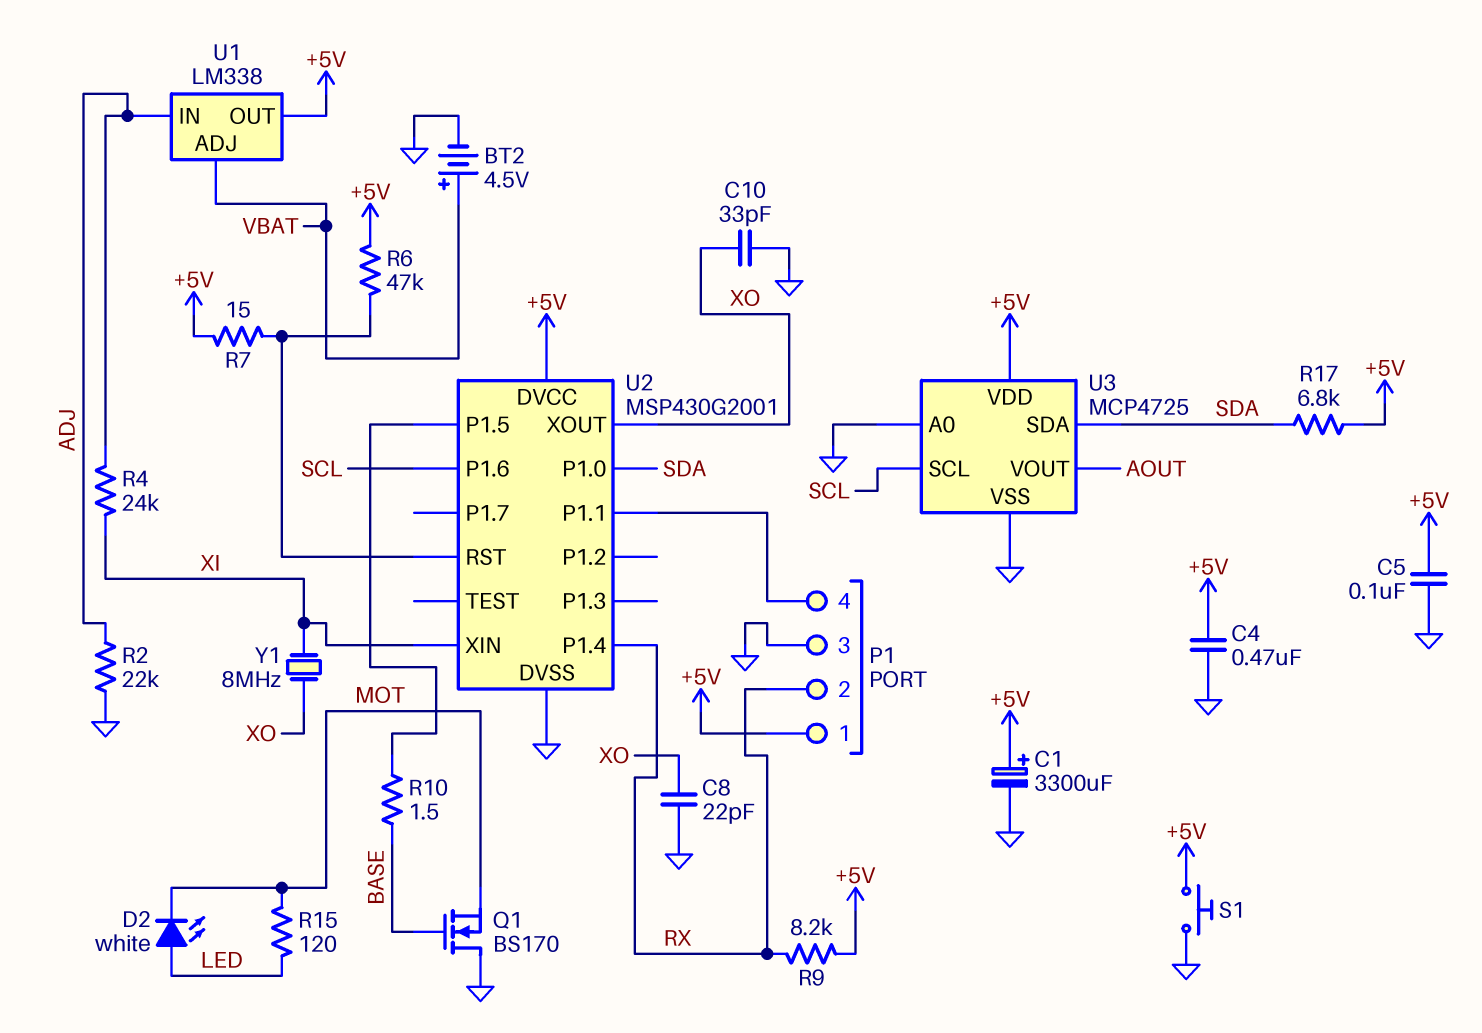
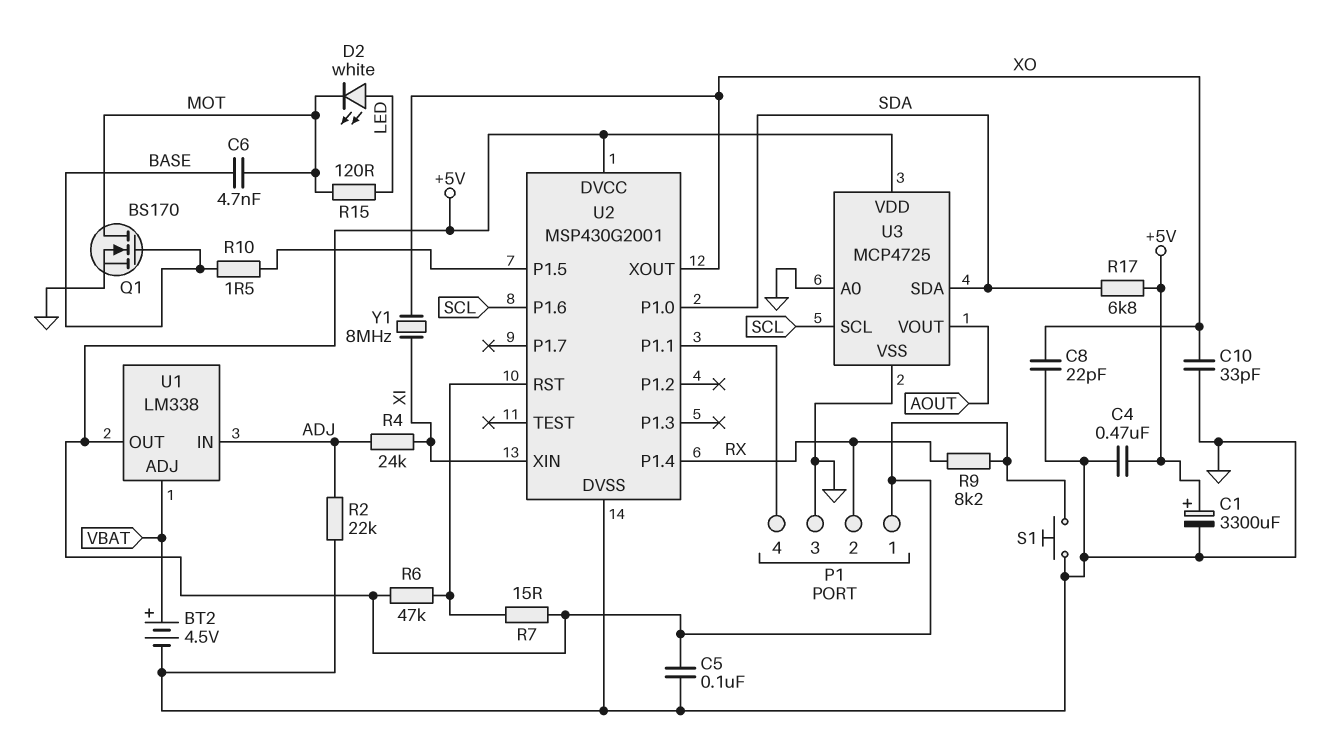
C6: none -> 4.7nF (BASE, MOT)
Q1: NMOS BS170 (G BASE, D GND, S MOT) -> NMOS BS170 (G BASE, D MOT, S GND)

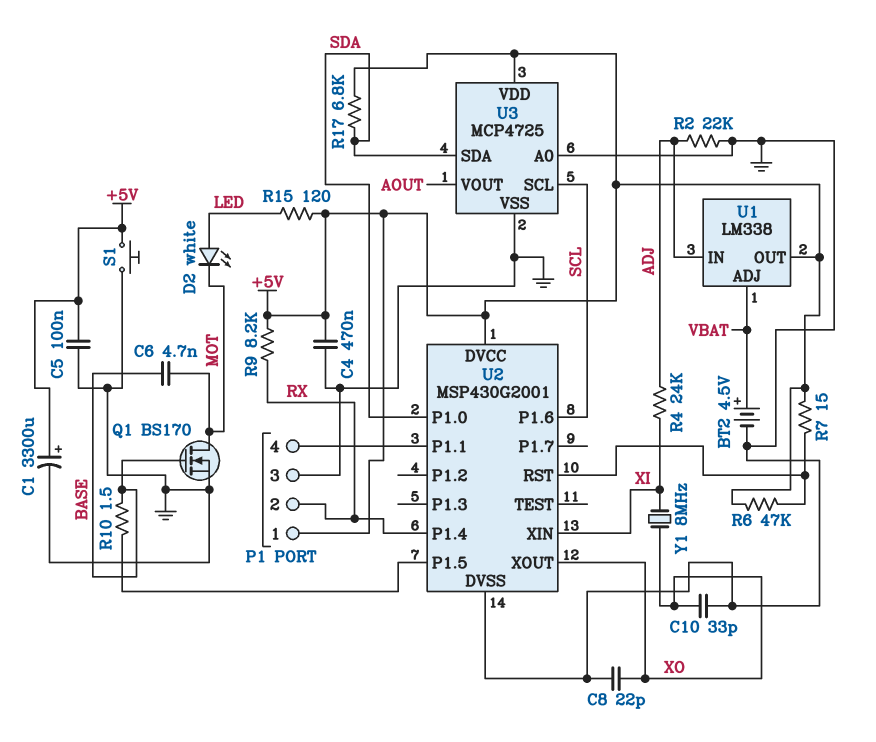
R15: 120 (LED, MOT) -> 120 (+5V, LED)

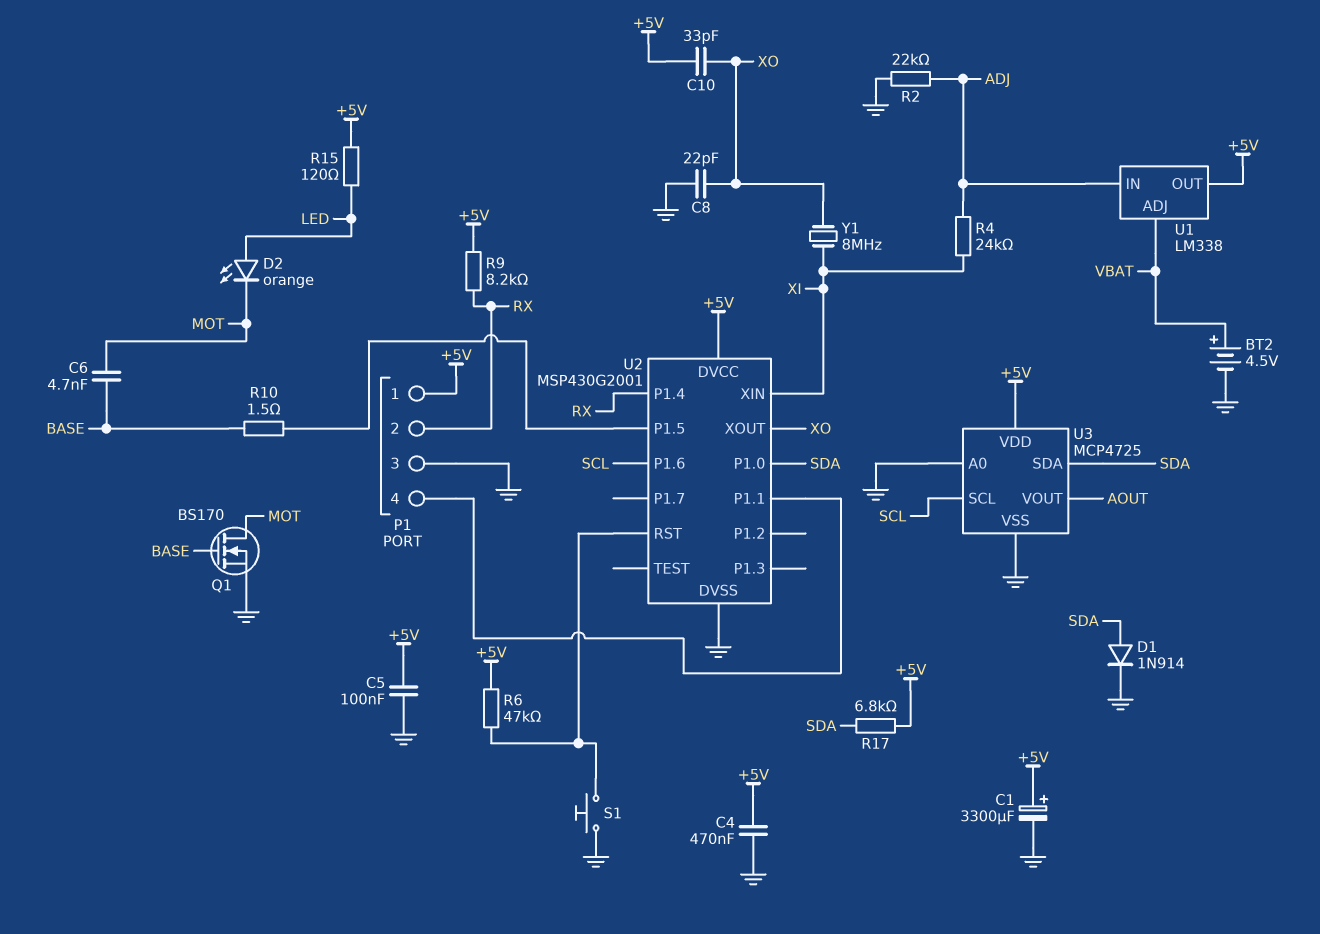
C10: 33pF (GND, XO) -> 33pF (+5V, XO)
D1: none -> diode 1N914 (A SDA, K GND)
D2: LED white (A LED, K MOT) -> LED orange (A LED, K MOT)
R7: 15 (+5V, U2/RST) -> none
S1: button (+5V, GND) -> button (GND, U2/RST)

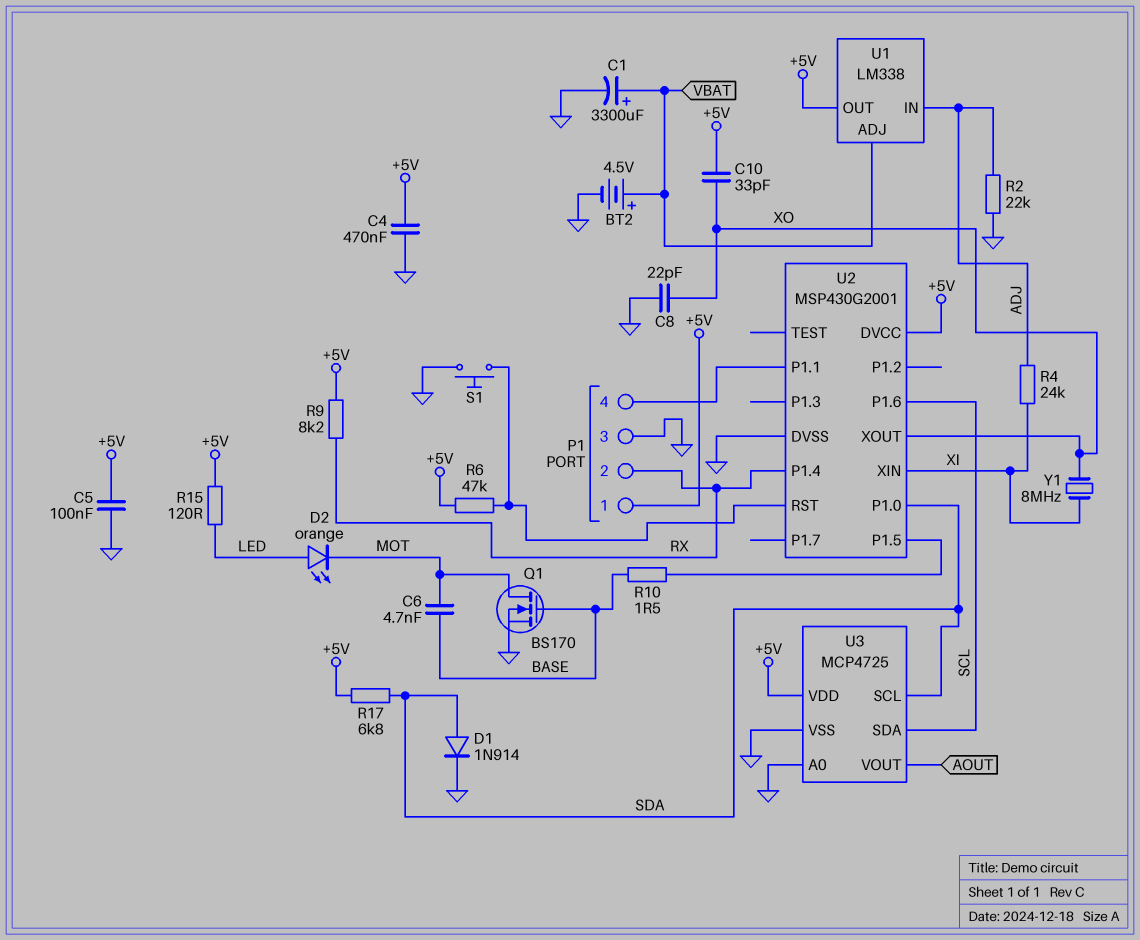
C1: 3300uF (plus +5V, minus GND) -> 3300uF (plus VBAT, minus GND)
U3 pin SCL: SCL -> SDA
U3 pin SDA: SDA -> SCL

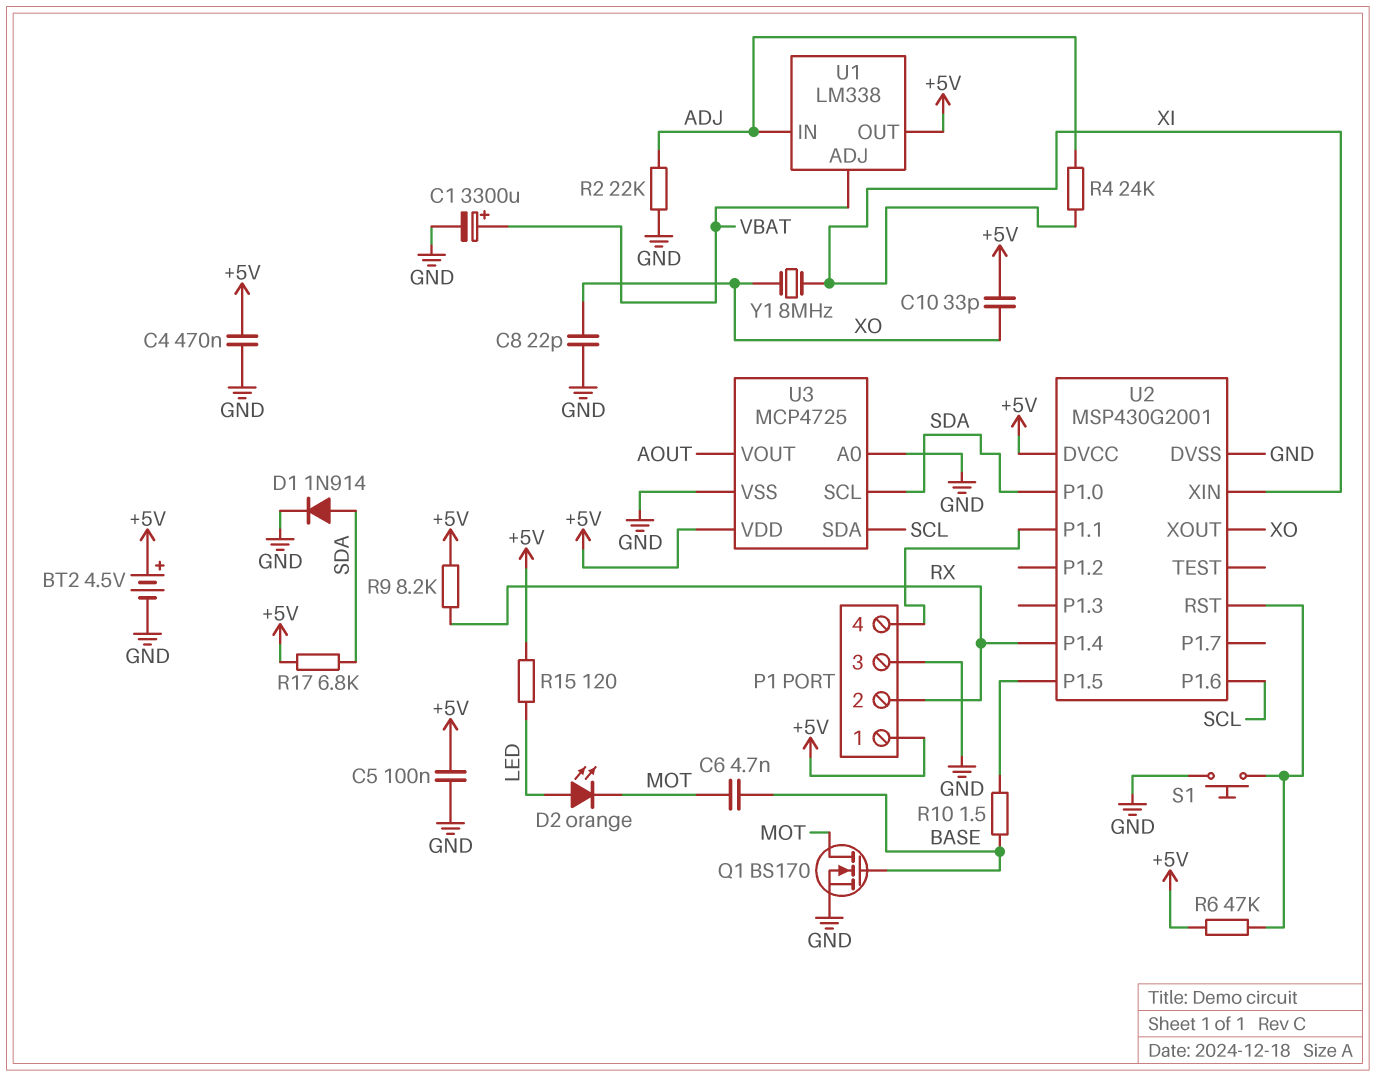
BT2: 4.5V (plus VBAT, minus GND) -> 4.5V (plus +5V, minus GND)

